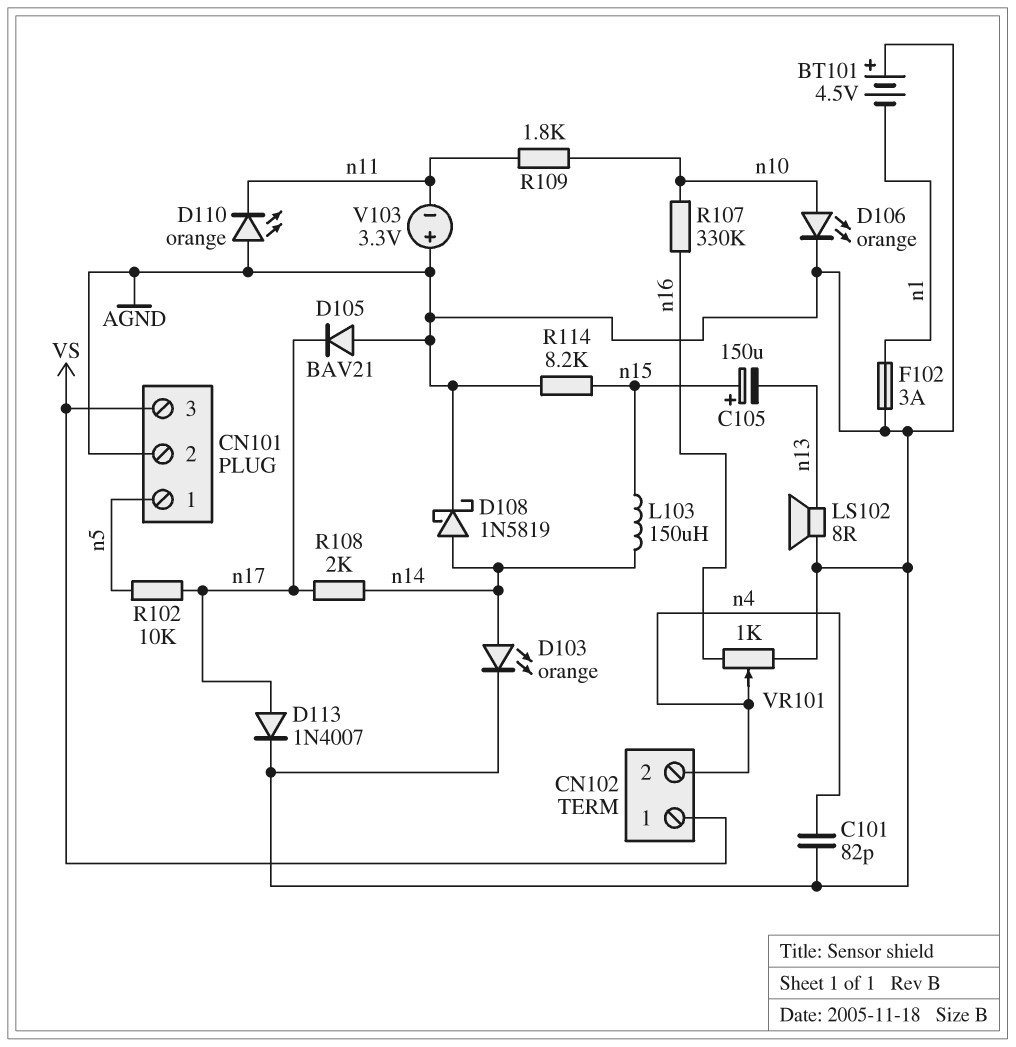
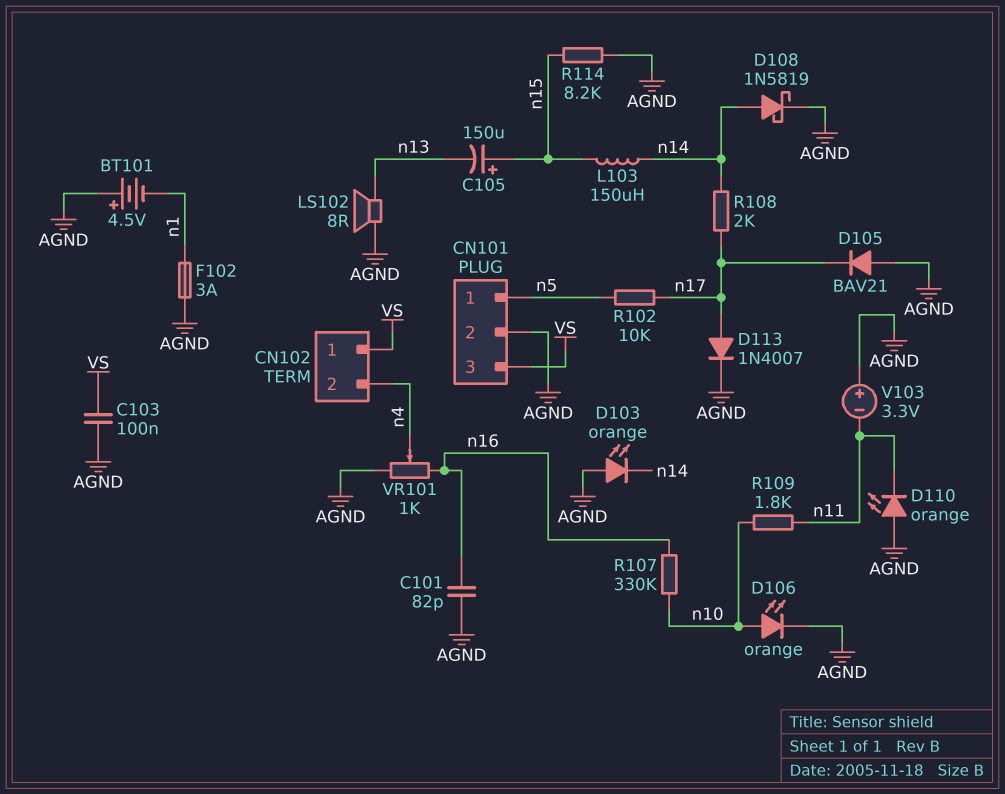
C101: 82pF (AGND, n4) -> 82pF (AGND, n16)
C103: none -> 100nF (AGND, VS)
D103: LED orange (A n14, K AGND) -> LED orange (A AGND, K n14)

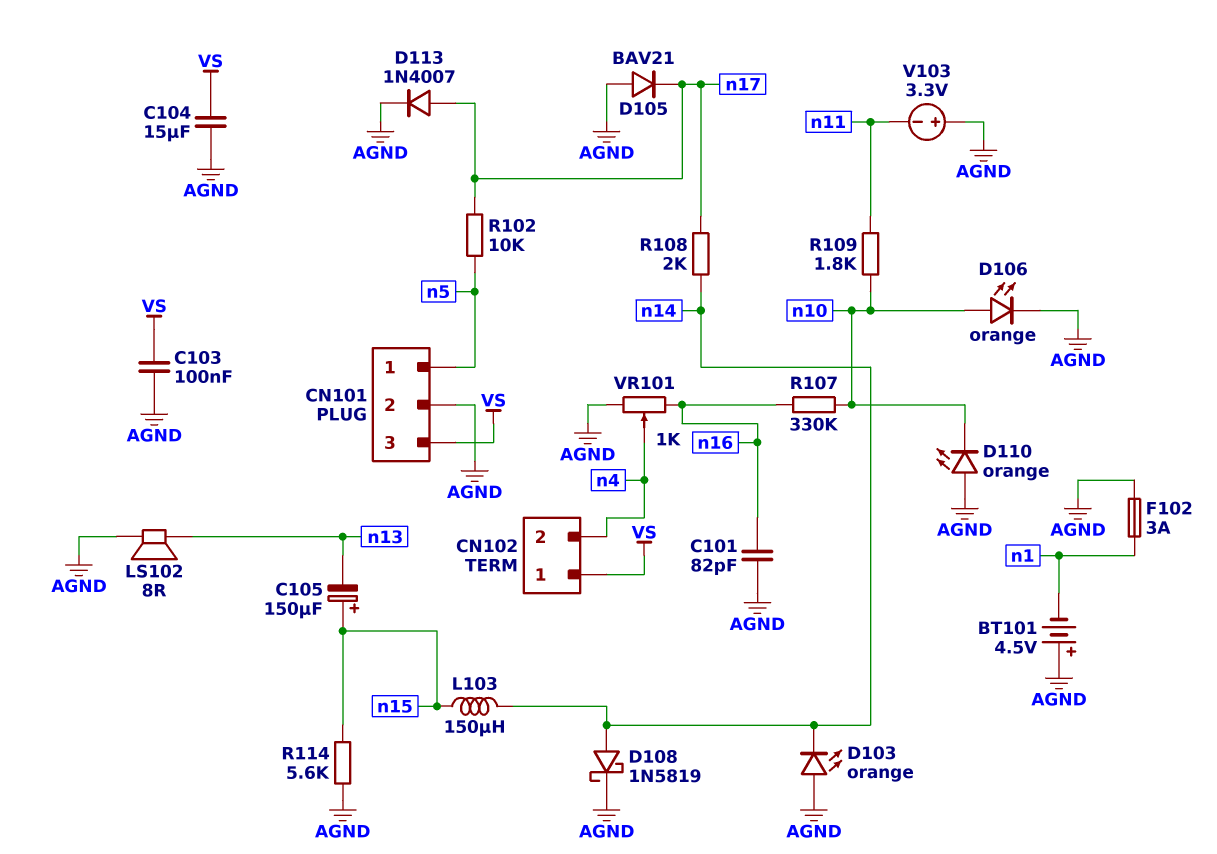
C104: none -> 15uF (AGND, VS)
D110: LED orange (A AGND, K n11) -> LED orange (A AGND, K n10)
R114: 8.2k (AGND, n15) -> 5.6k (AGND, n15)

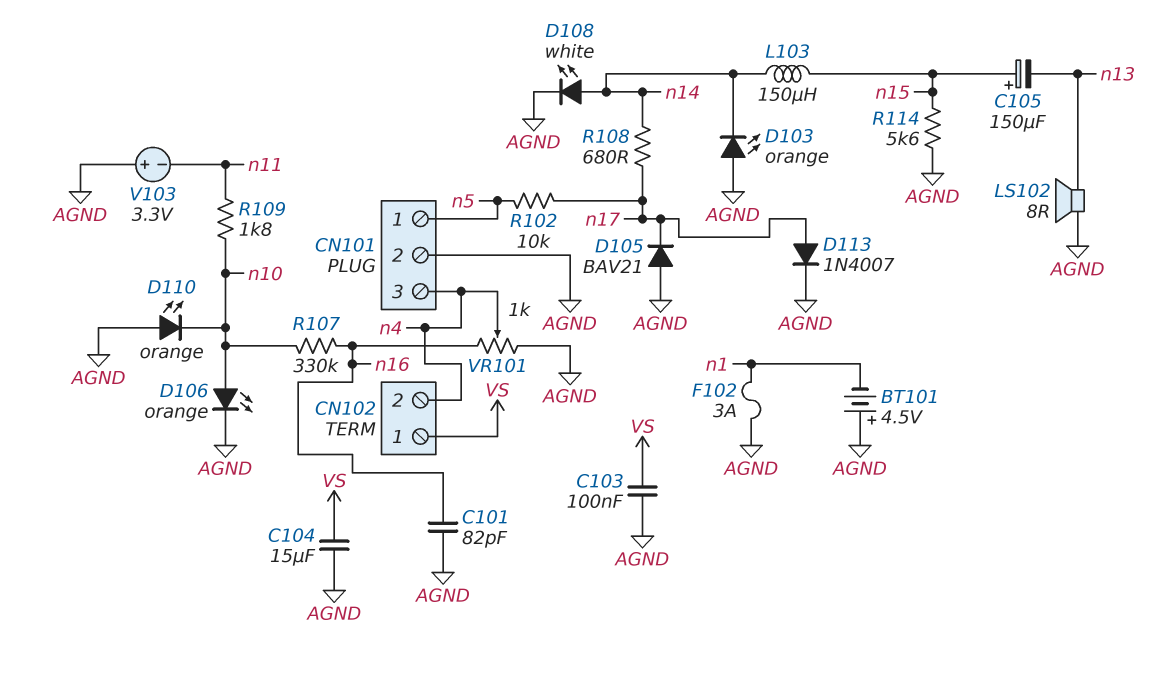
CN101 pin 3: VS -> n4
D108: schottky 1N5819 (A n14, K AGND) -> LED white (A n14, K AGND)
R108: 2k (n14, n17) -> 680 (n14, n17)

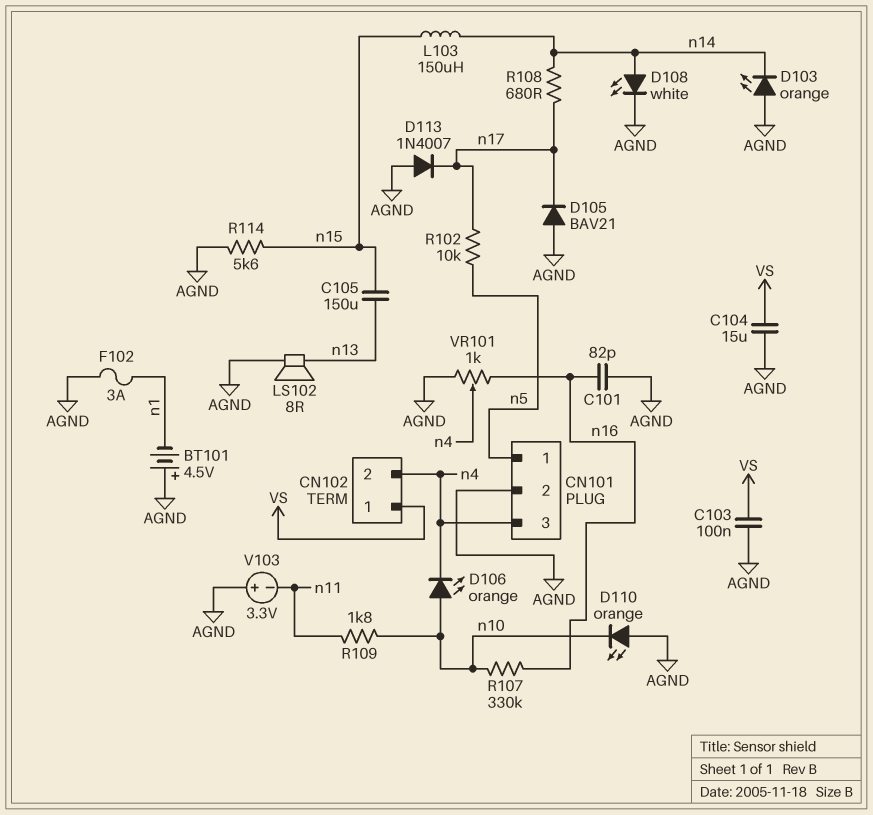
C105: 150uF (plus n15, minus n13) -> 150uF (n13, n15)
D106: LED orange (A n10, K AGND) -> LED orange (A n10, K n4)
D113: diode 1N4007 (A n17, K AGND) -> diode 1N4007 (A AGND, K n17)

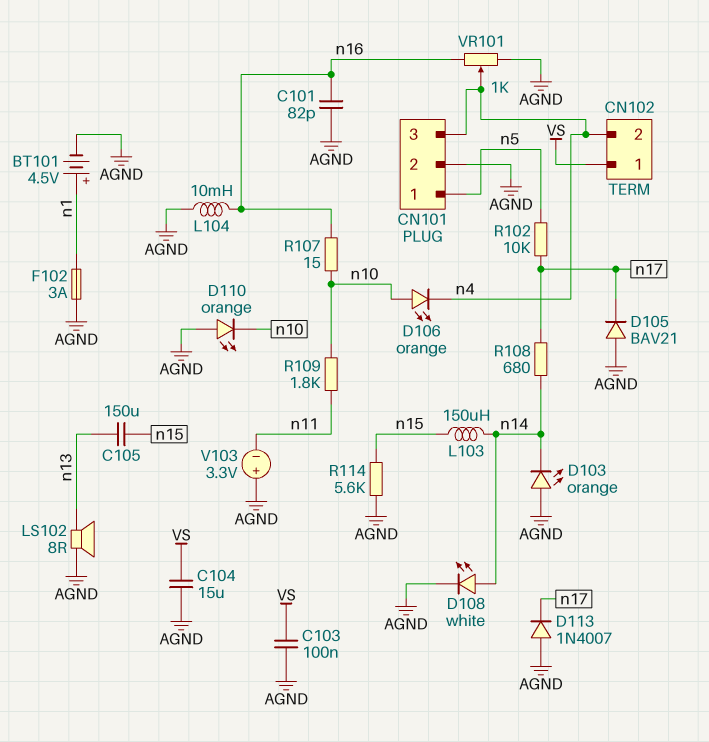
BT101: 4.5V (plus AGND, minus n1) -> 4.5V (plus n1, minus AGND)
L104: none -> 10mH (AGND, n16)
R107: 330k (n10, n16) -> 15 (n10, n16)

